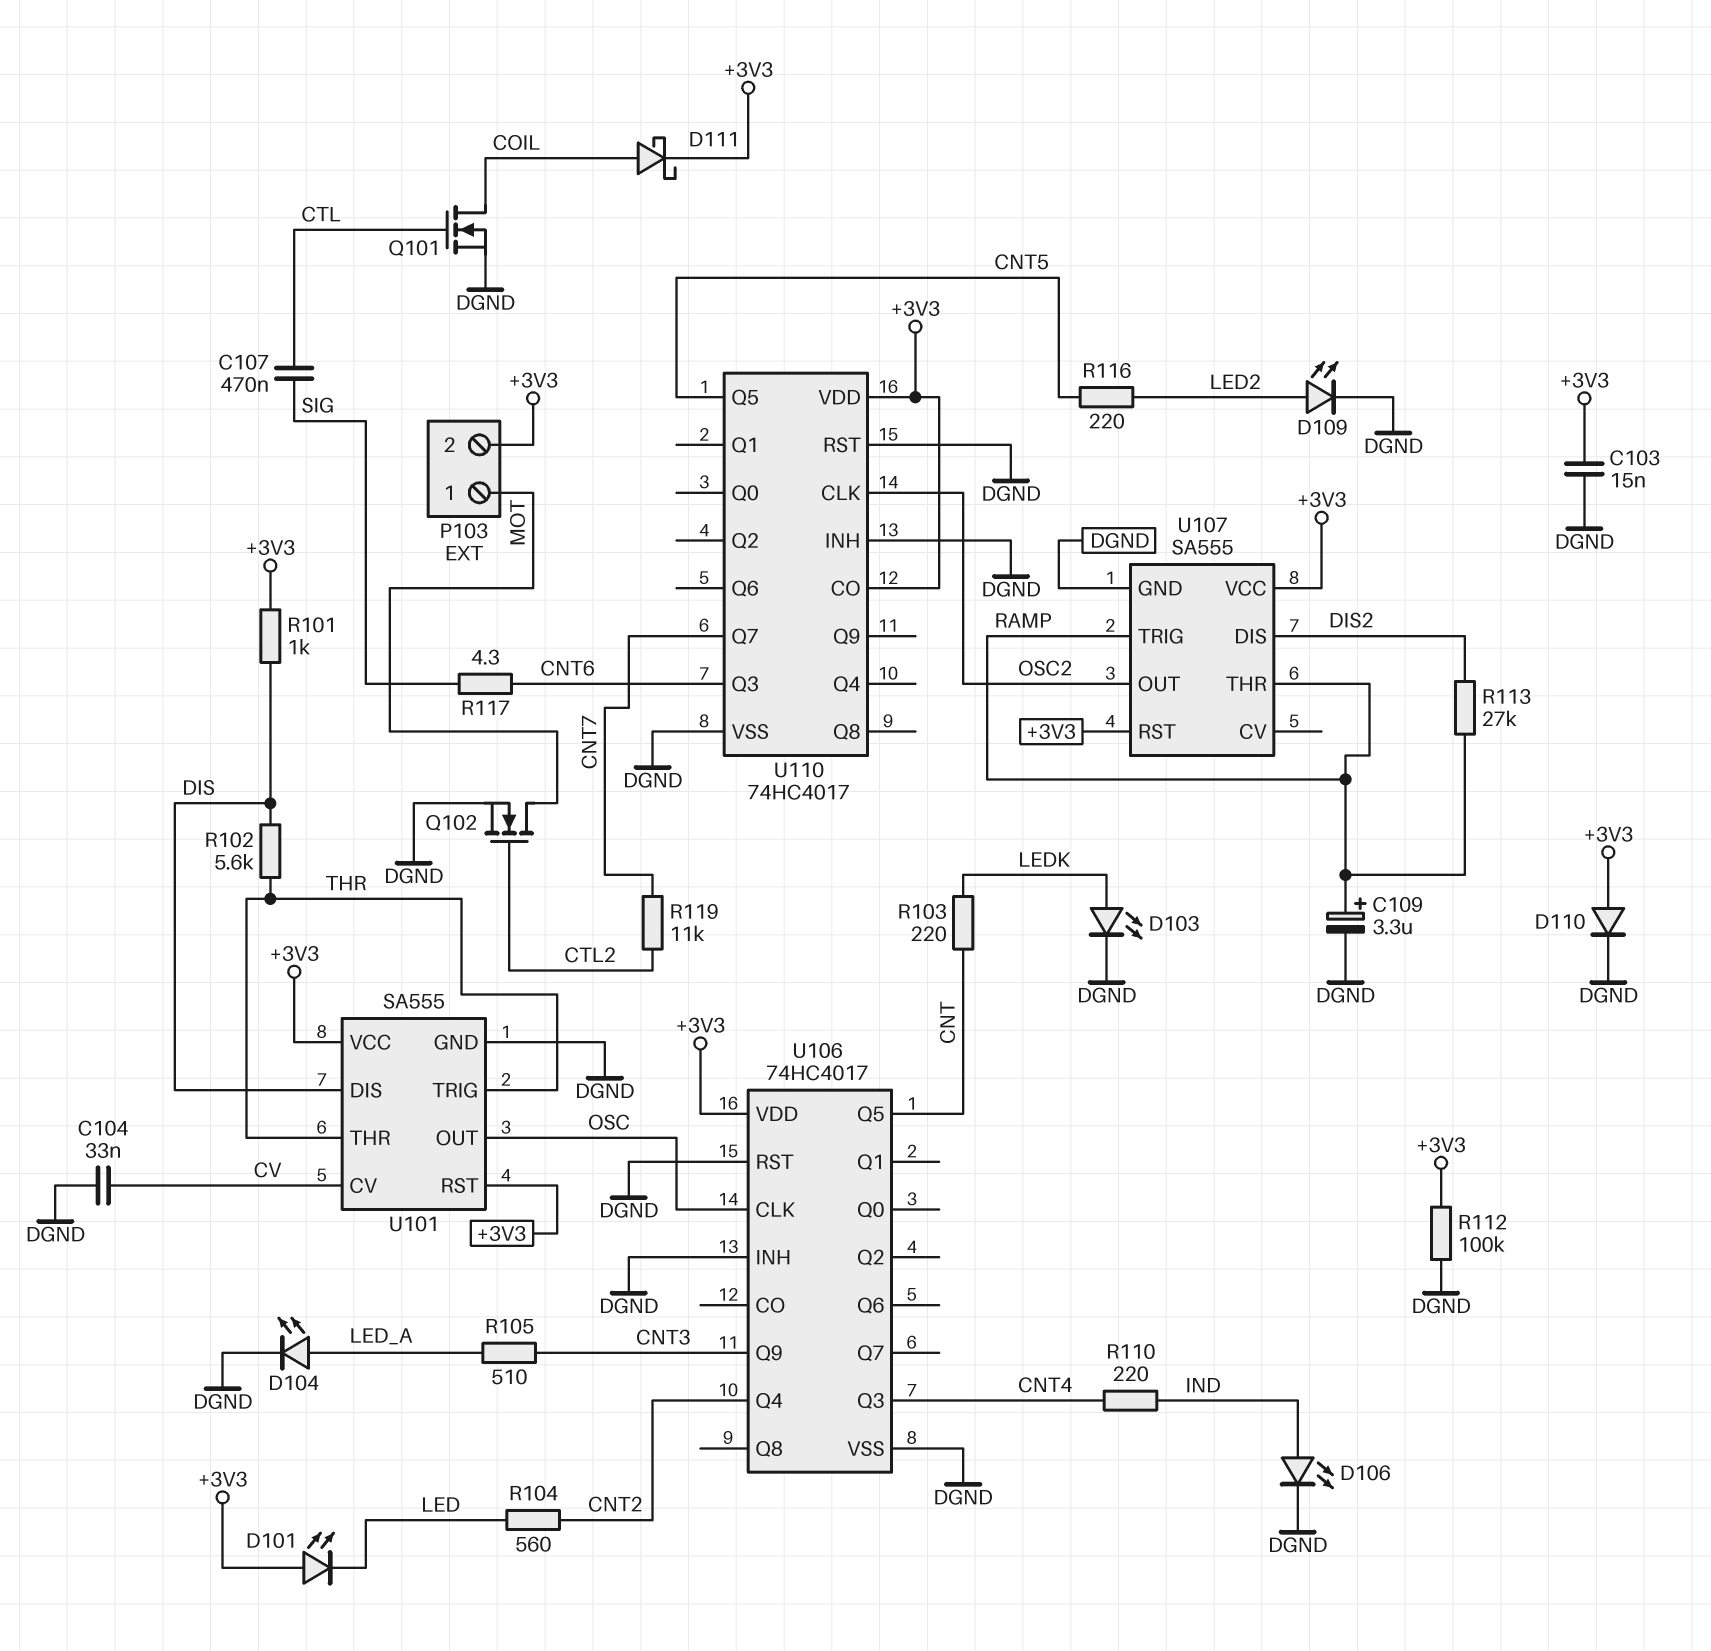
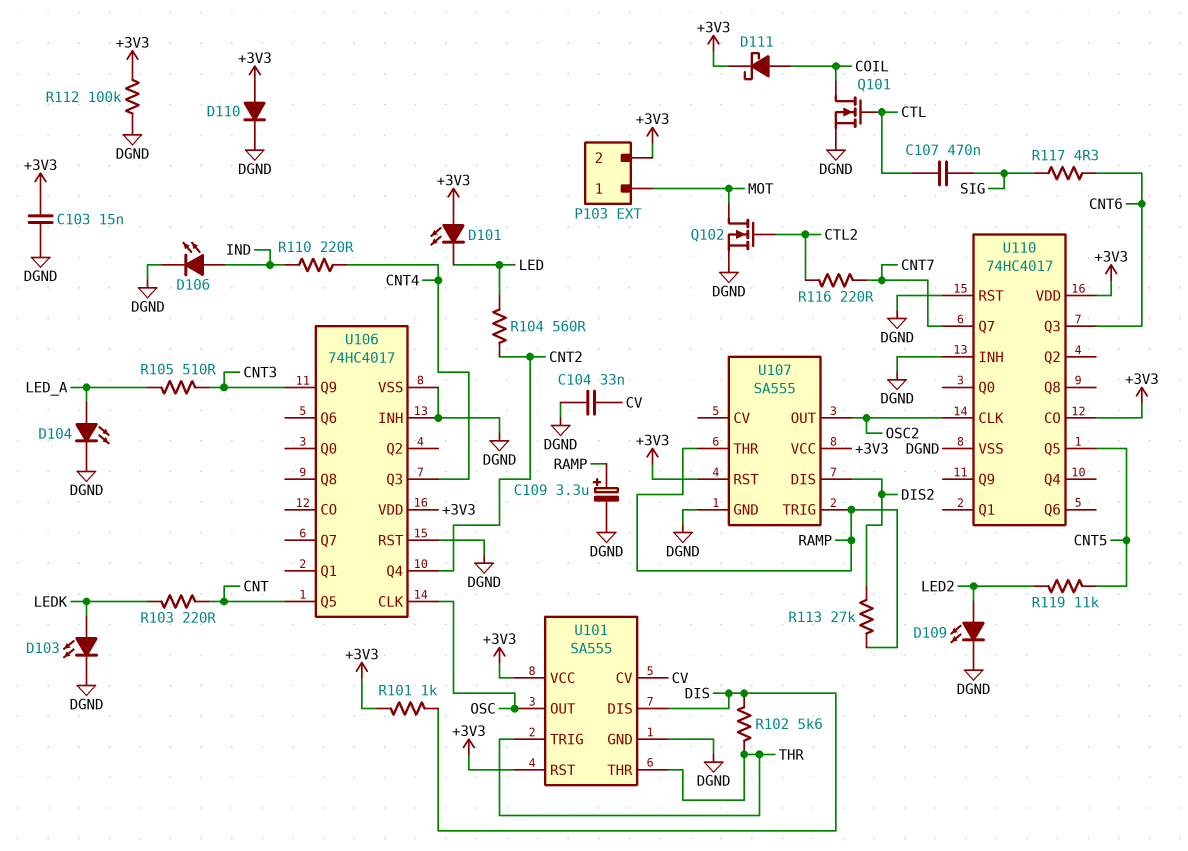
R116: 220 (CNT5, LED2) -> 220 (CNT7, CTL2)
R119: 11k (CNT7, CTL2) -> 11k (CNT5, LED2)

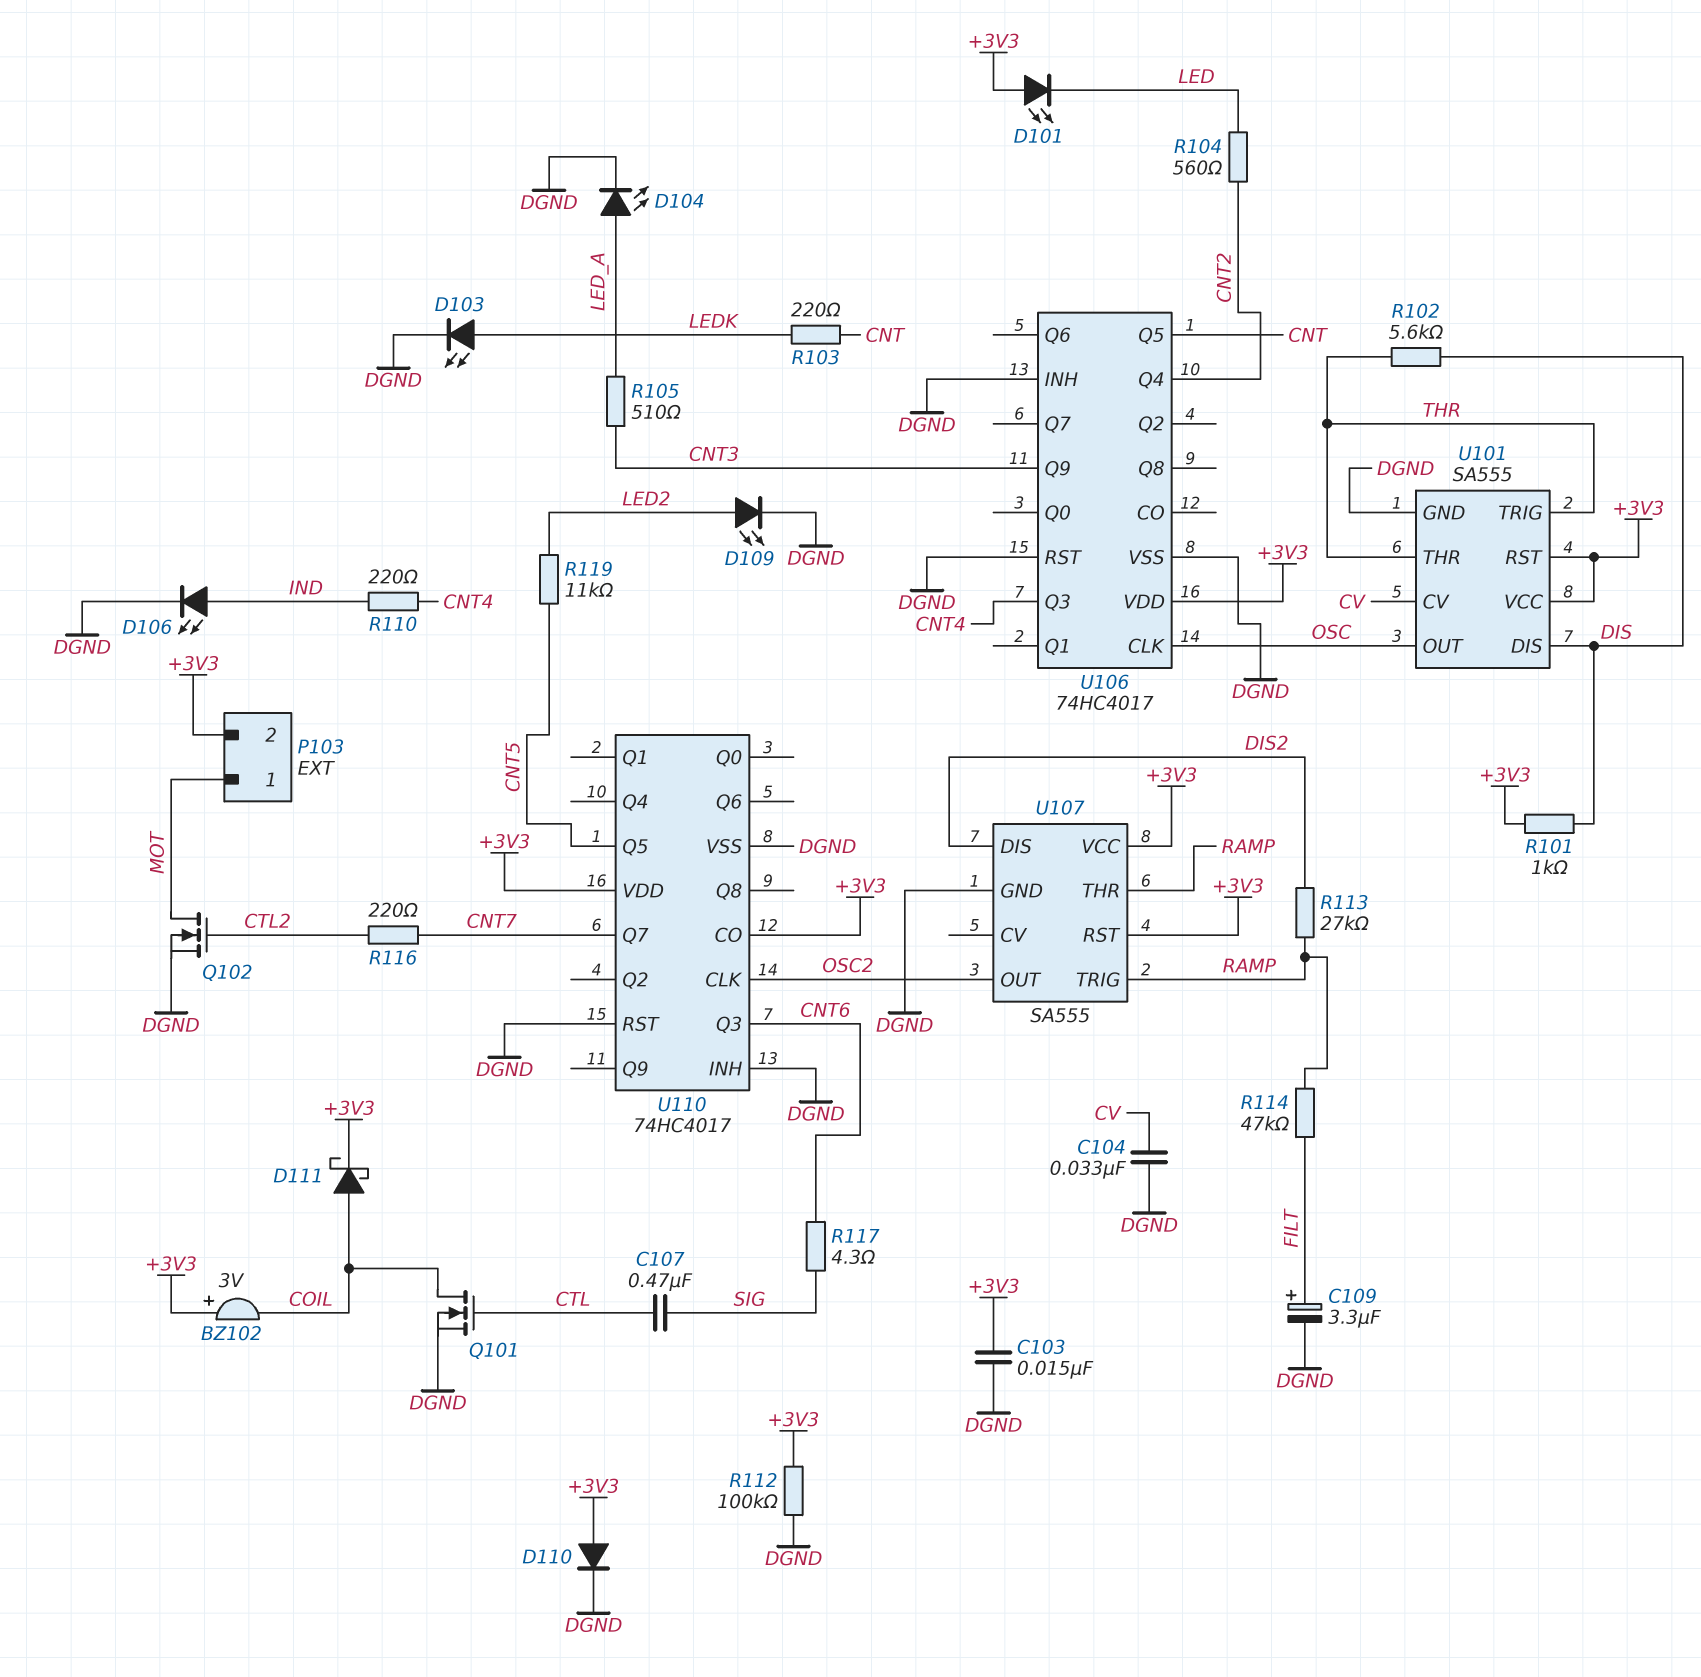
BZ102: none -> buzzer 3V (plus +3V3, minus COIL)
C109: 3.3uF (plus RAMP, minus DGND) -> 3.3uF (plus FILT, minus DGND)
R114: none -> 47k (FILT, RAMP)

